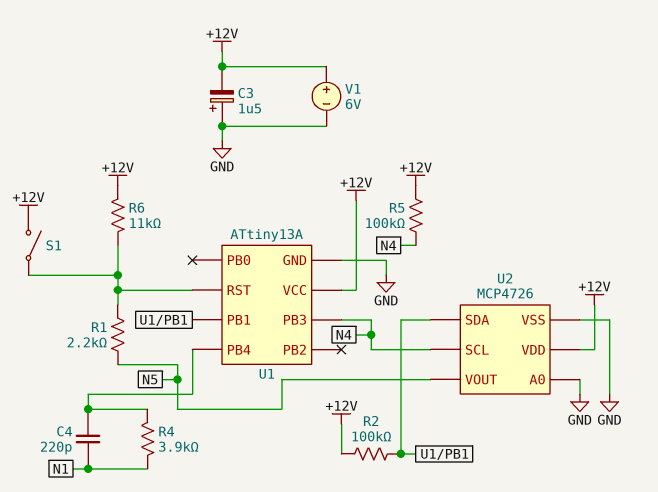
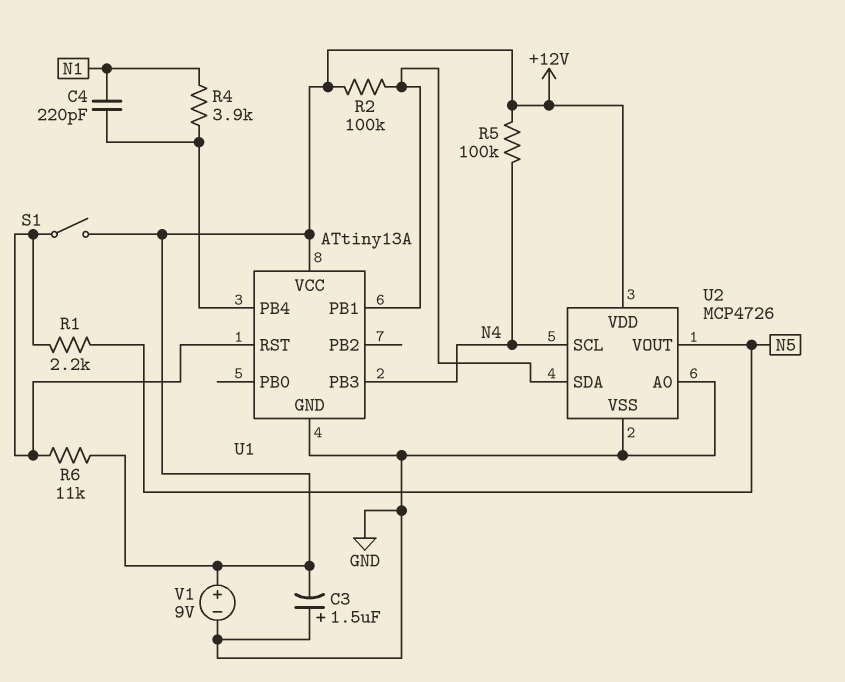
V1: 6V (plus +12V, minus GND) -> 9V (plus +12V, minus GND)

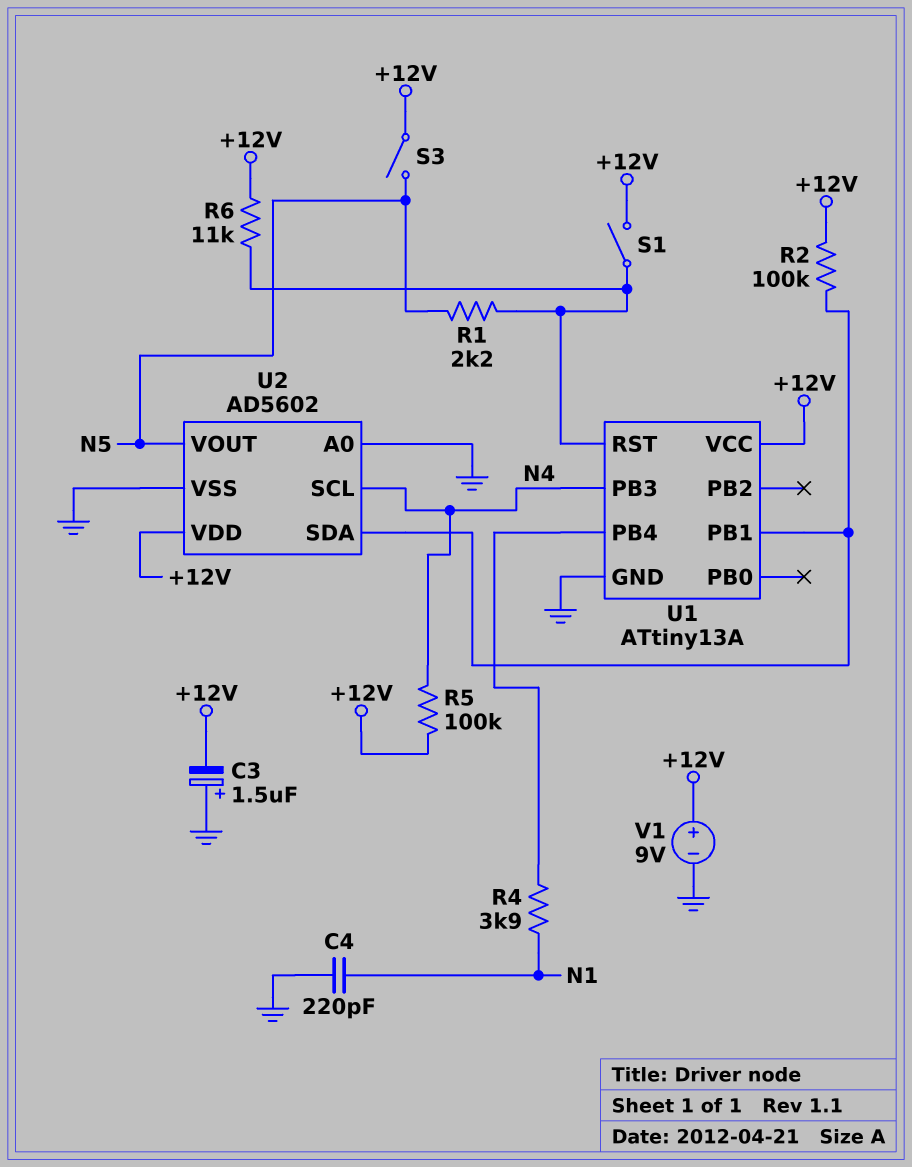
C4: 220pF (N1, U1/PB4) -> 220pF (GND, N1)
S3: none -> switch (+12V, N5)
U2: MCP4726 -> AD5602

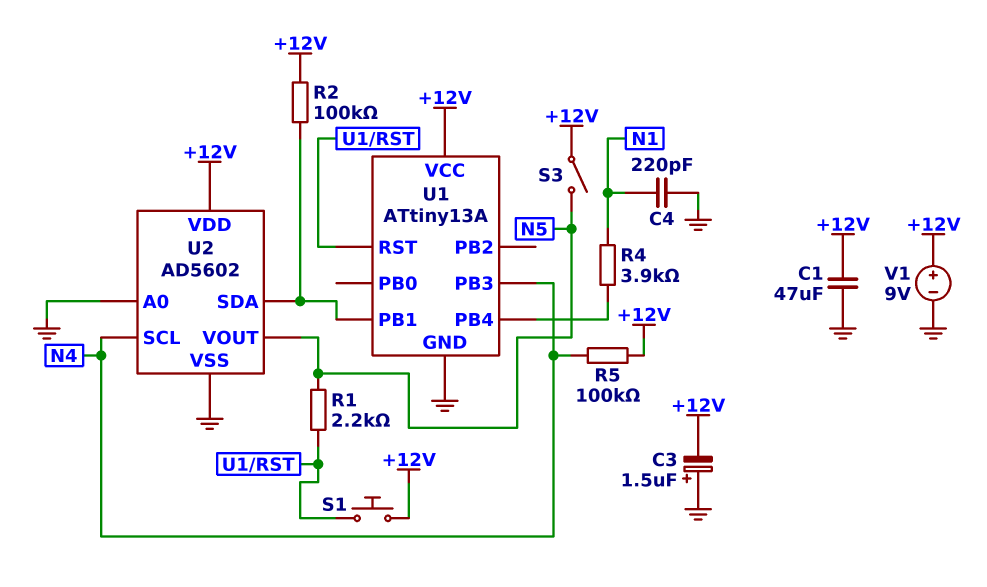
C1: none -> 47uF (+12V, GND)
R6: 11k (+12V, U1/RST) -> none
S1: switch (+12V, U1/RST) -> button (+12V, U1/RST)

